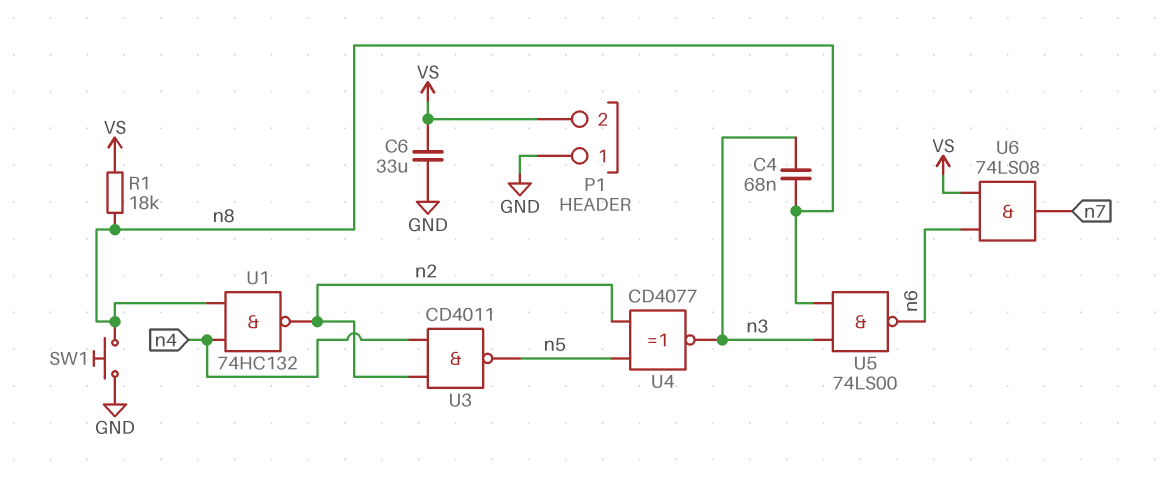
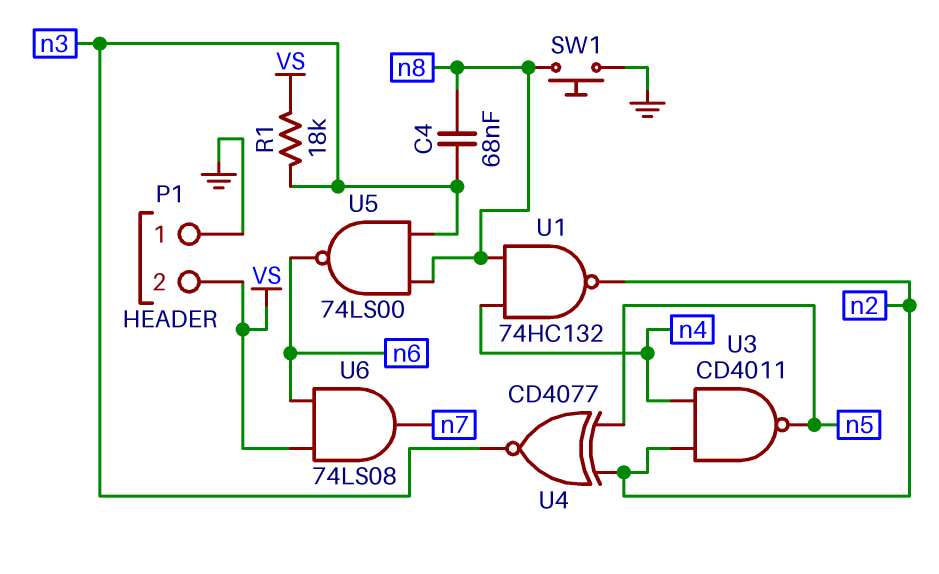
C6: 33uF (GND, VS) -> none
R1: 18k (VS, n8) -> 18k (VS, n3)

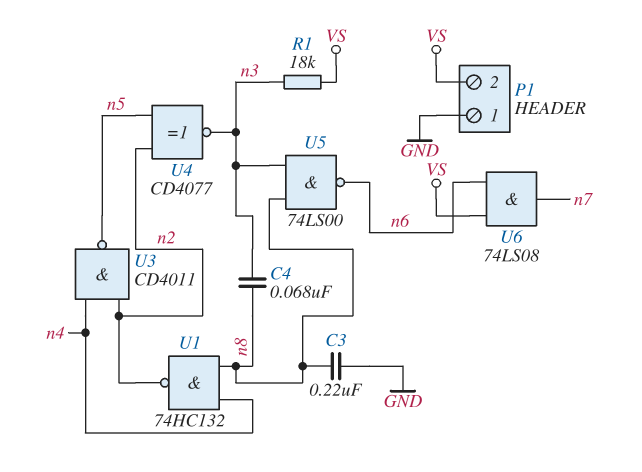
C3: none -> 220nF (GND, n8)
SW1: button (GND, n8) -> none

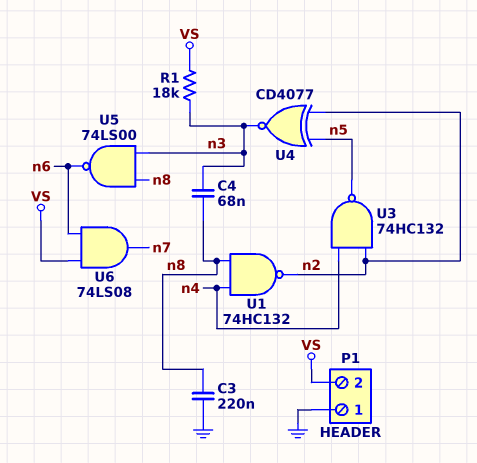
U3: NAND CD4011 (in n2, in n4, out n5) -> NAND 74HC132 (in n2, in n4, out n5)

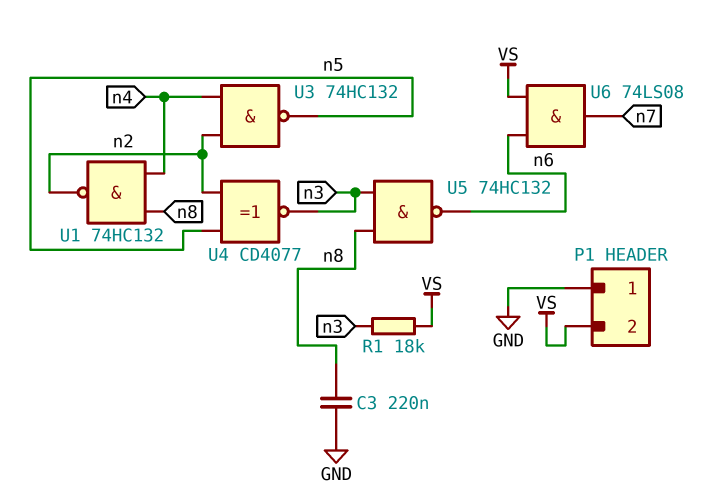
C4: 68nF (n3, n8) -> none
U5: NAND 74LS00 (in n3, in n8, out n6) -> NAND 74HC132 (in n3, in n8, out n6)

